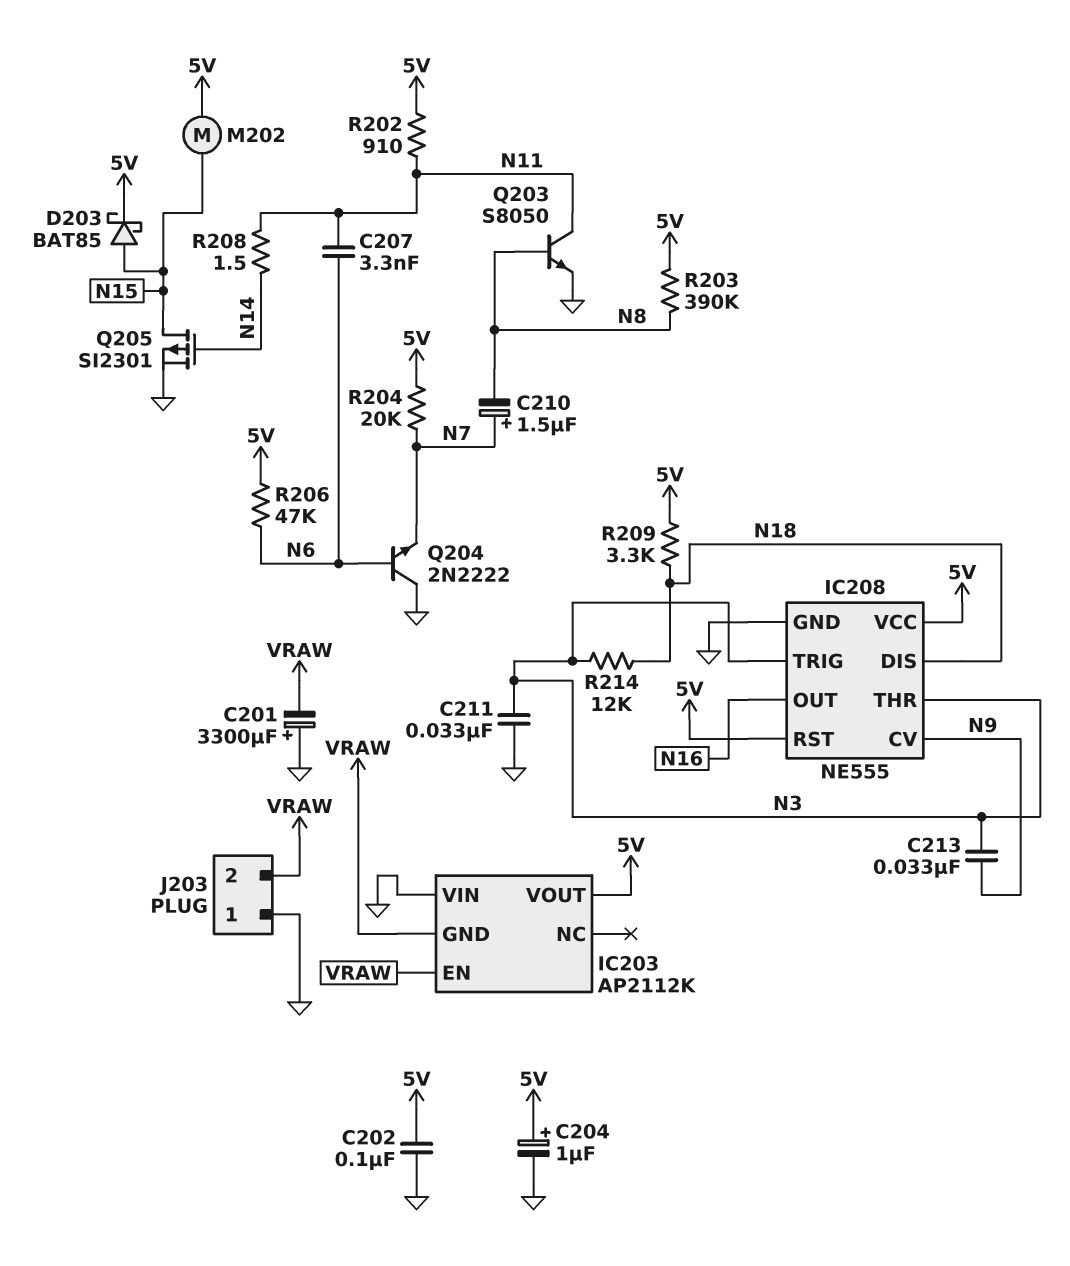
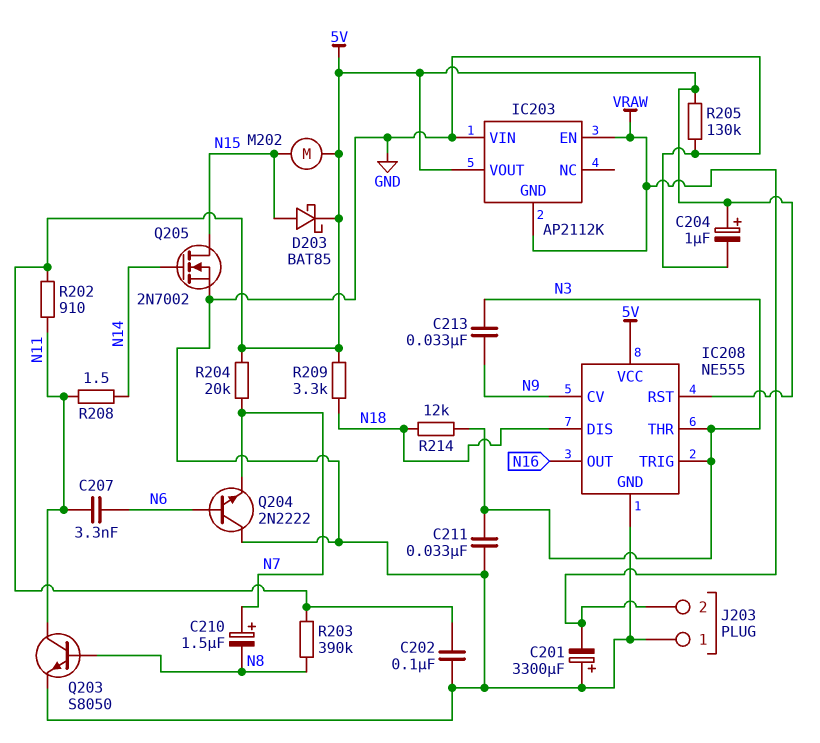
Q205: PMOS SI2301 (G N14, D N15, S GND) -> NMOS 2N7002 (G N14, D N15, S GND)
R205: none -> 130k (5V, GND)
R206: 47k (5V, N6) -> none

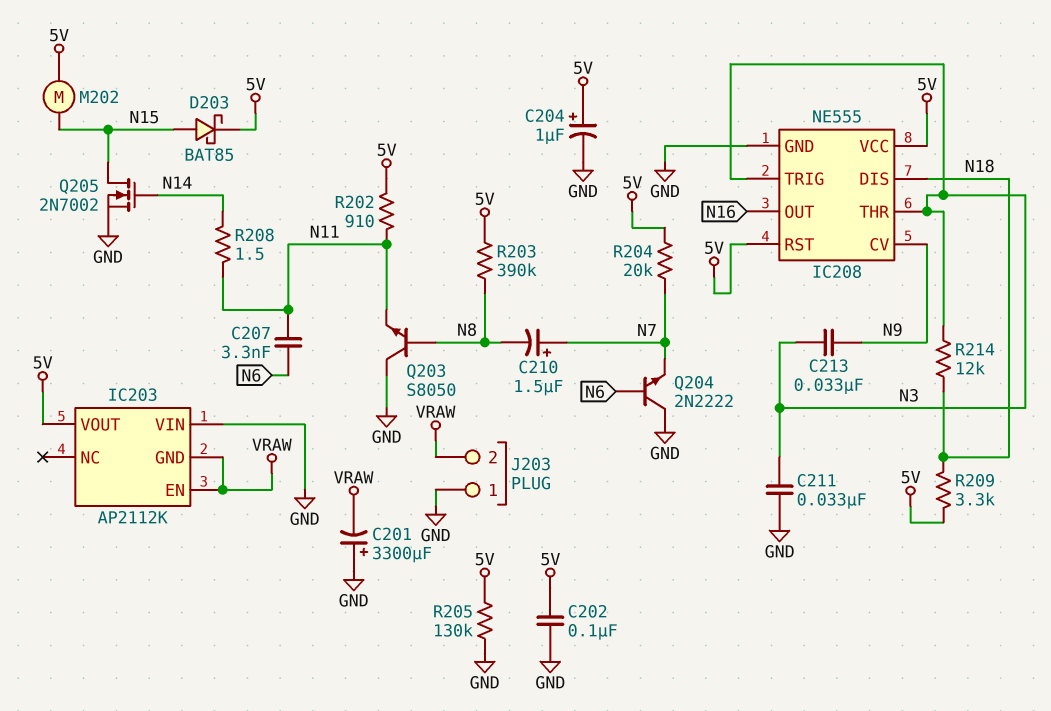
Q203: NPN S8050 (B N8, C N11, E GND) -> NPN S8050 (B N8, C GND, E N11)

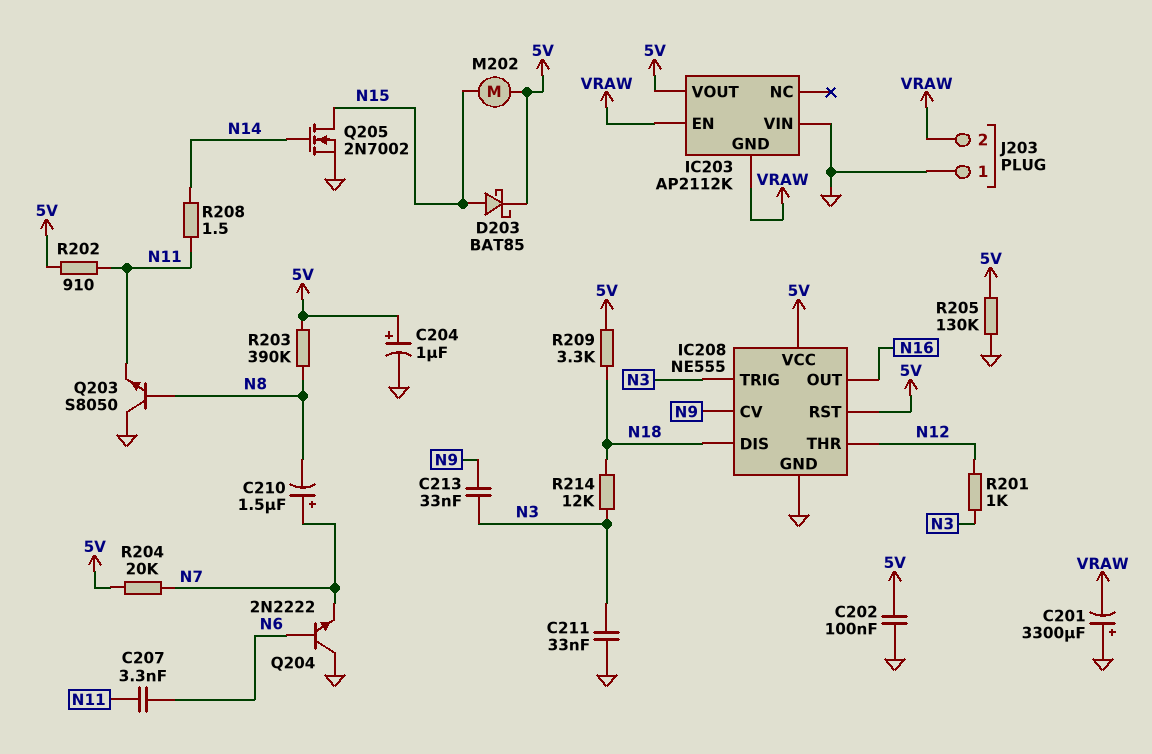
IC208 pin THR: N3 -> N12
R201: none -> 1k (N3, N12)

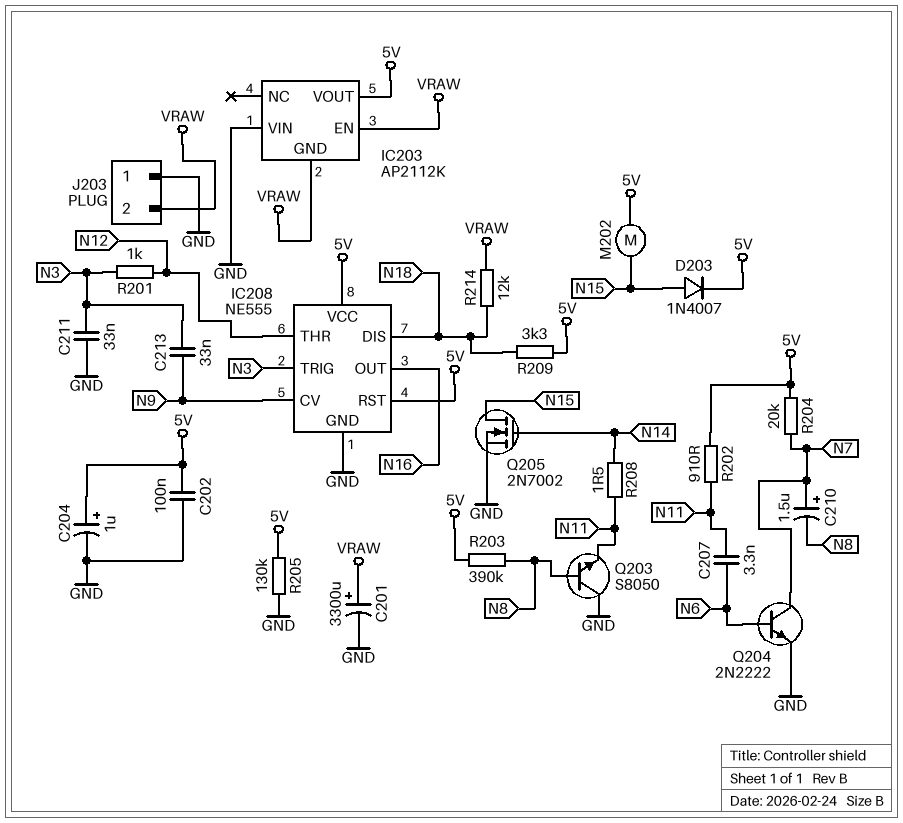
C201: 3300uF (plus GND, minus VRAW) -> 3300uF (plus VRAW, minus GND)
D203: schottky BAT85 (A N15, K 5V) -> diode 1N4007 (A N15, K 5V)
Q204: NPN 2N2222 (B N6, C GND, E N7) -> NPN 2N2222 (B N6, C N7, E GND)
R214: 12k (N3, N18) -> 12k (N18, VRAW)

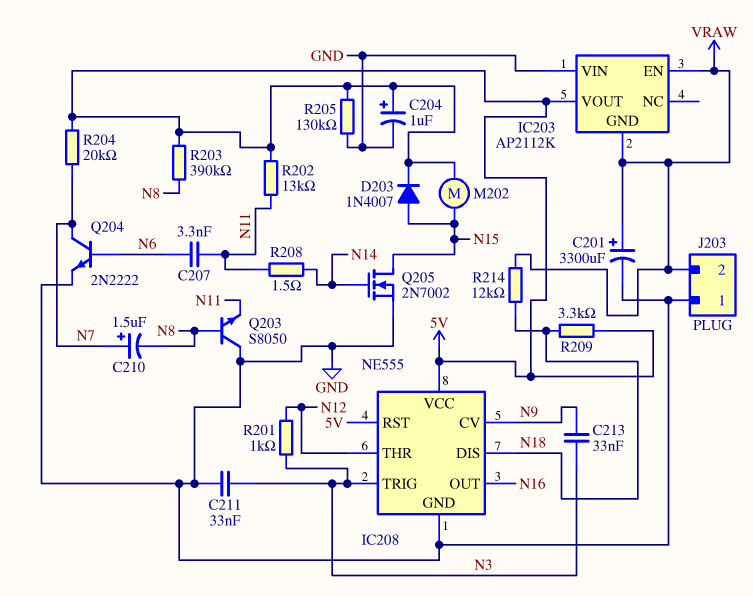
C202: 100nF (5V, GND) -> none
R202: 910 (5V, N11) -> 13k (5V, N11)

